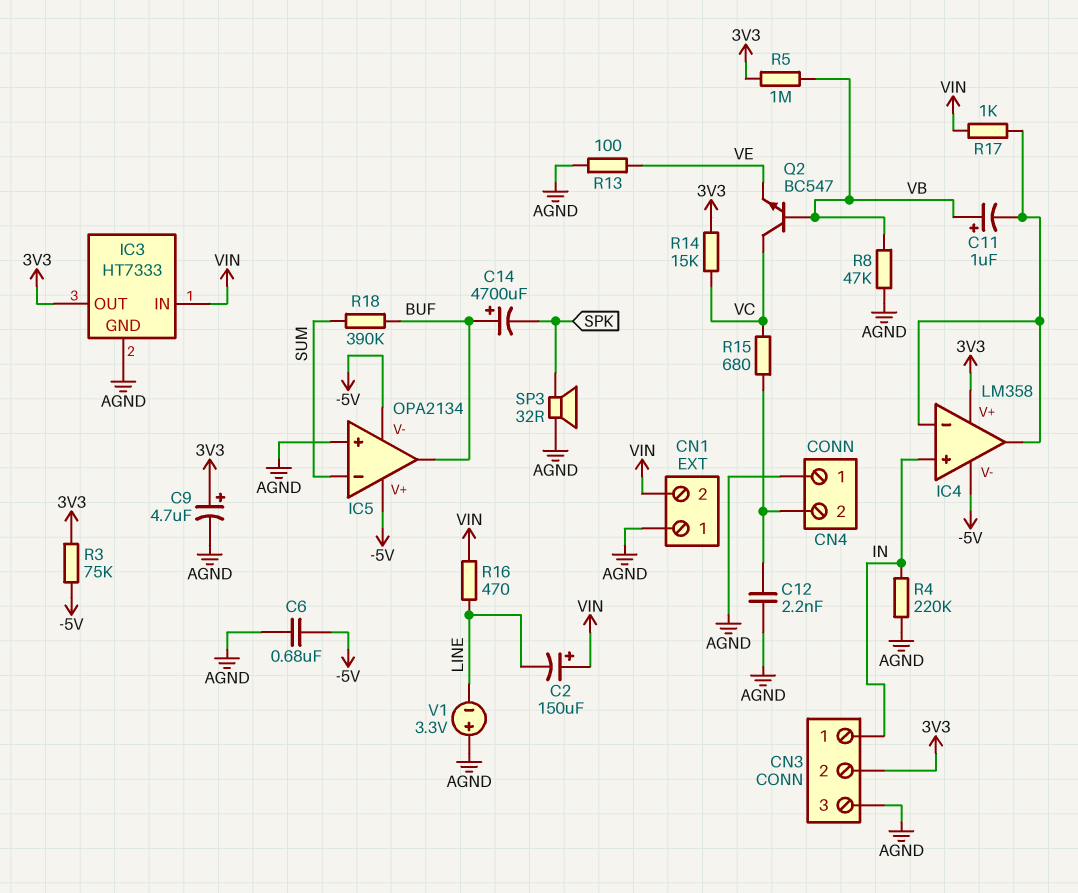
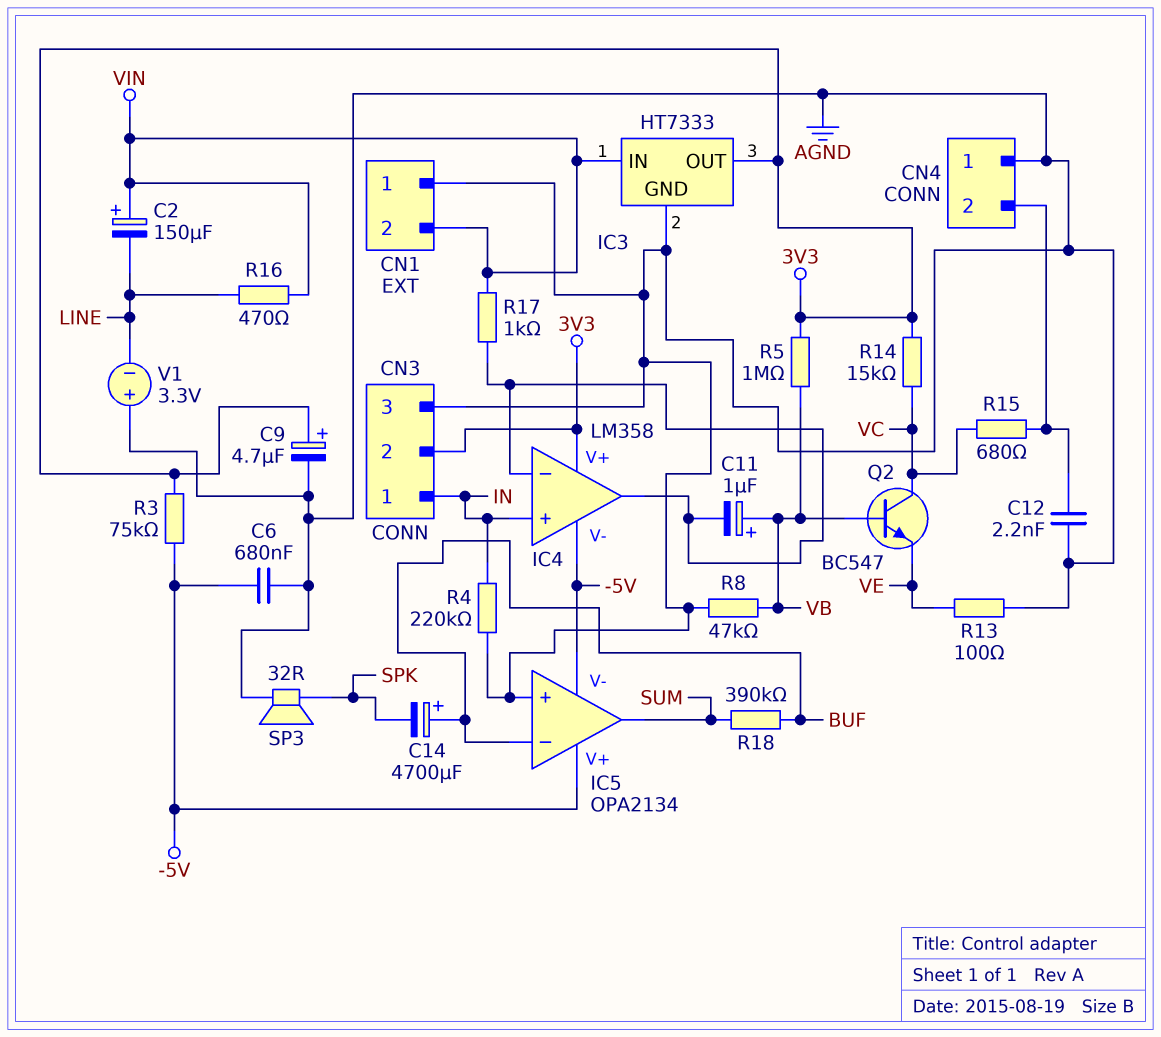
IC5 pin in-: SUM -> BUF
IC5 pin out: BUF -> SUM

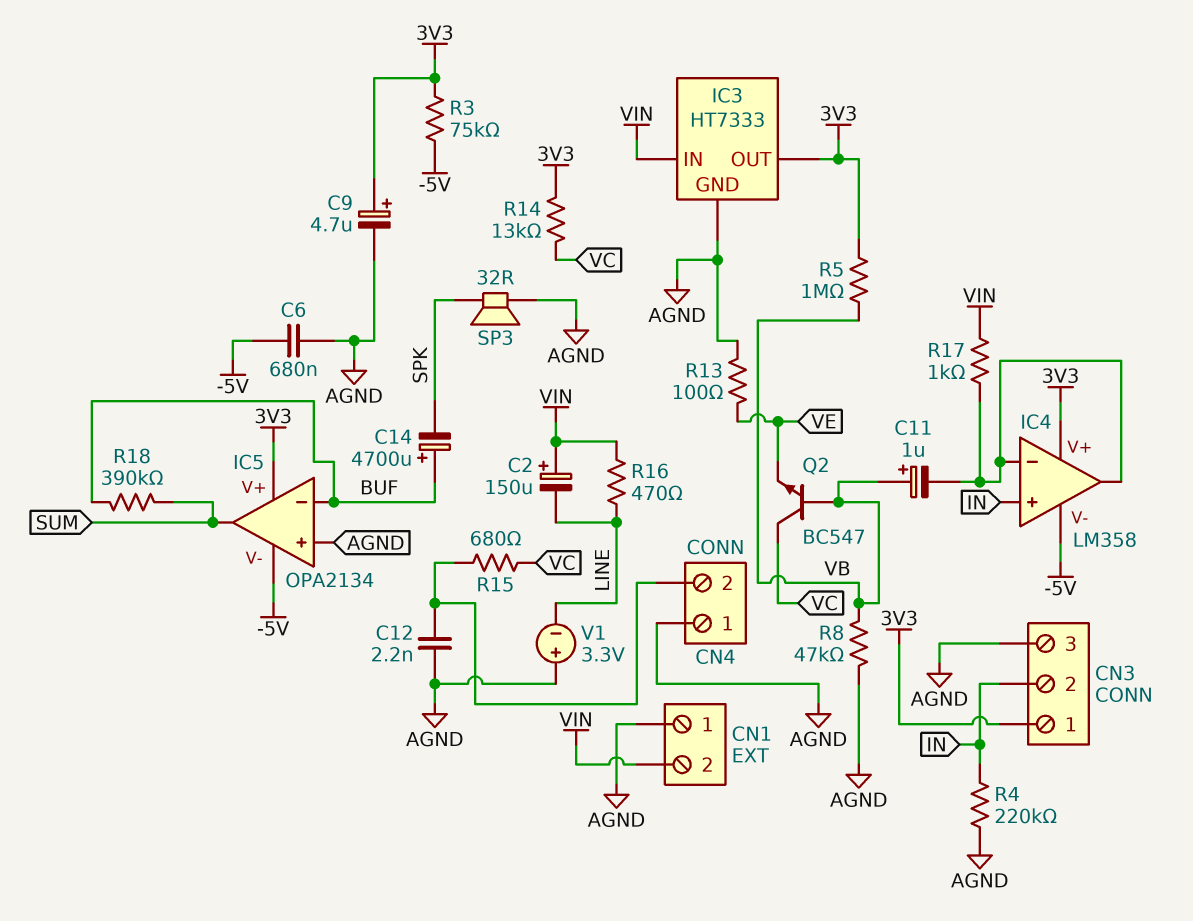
CN3 pin 1: IN -> 3V3
CN3 pin 2: 3V3 -> IN
IC5 pin V+: -5V -> 3V3
R14: 15k (3V3, VC) -> 13k (3V3, VC)

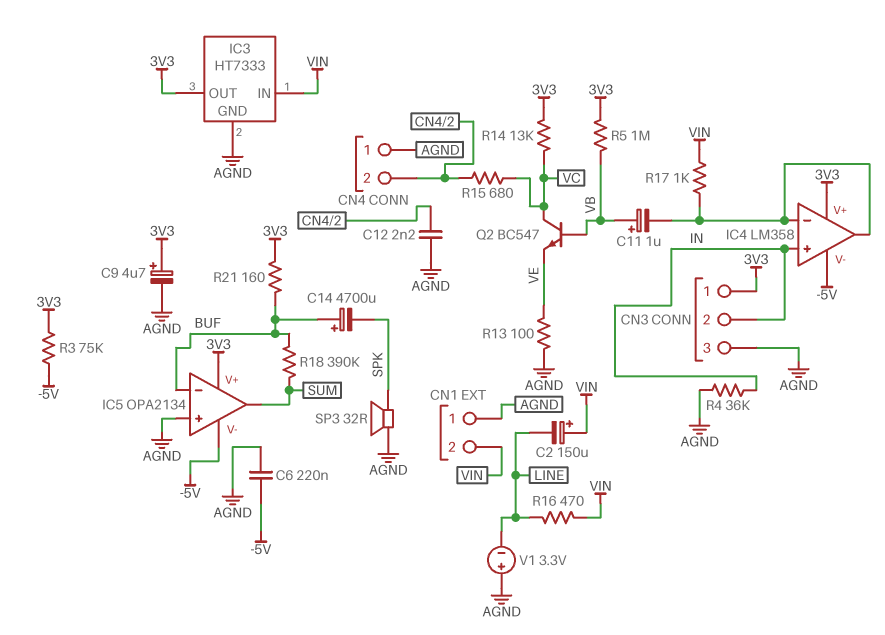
C6: 680nF (-5V, AGND) -> 220nF (-5V, AGND)
R4: 220k (AGND, IN) -> 36k (AGND, IN)
R8: 47k (AGND, VB) -> none
R21: none -> 160 (3V3, BUF)

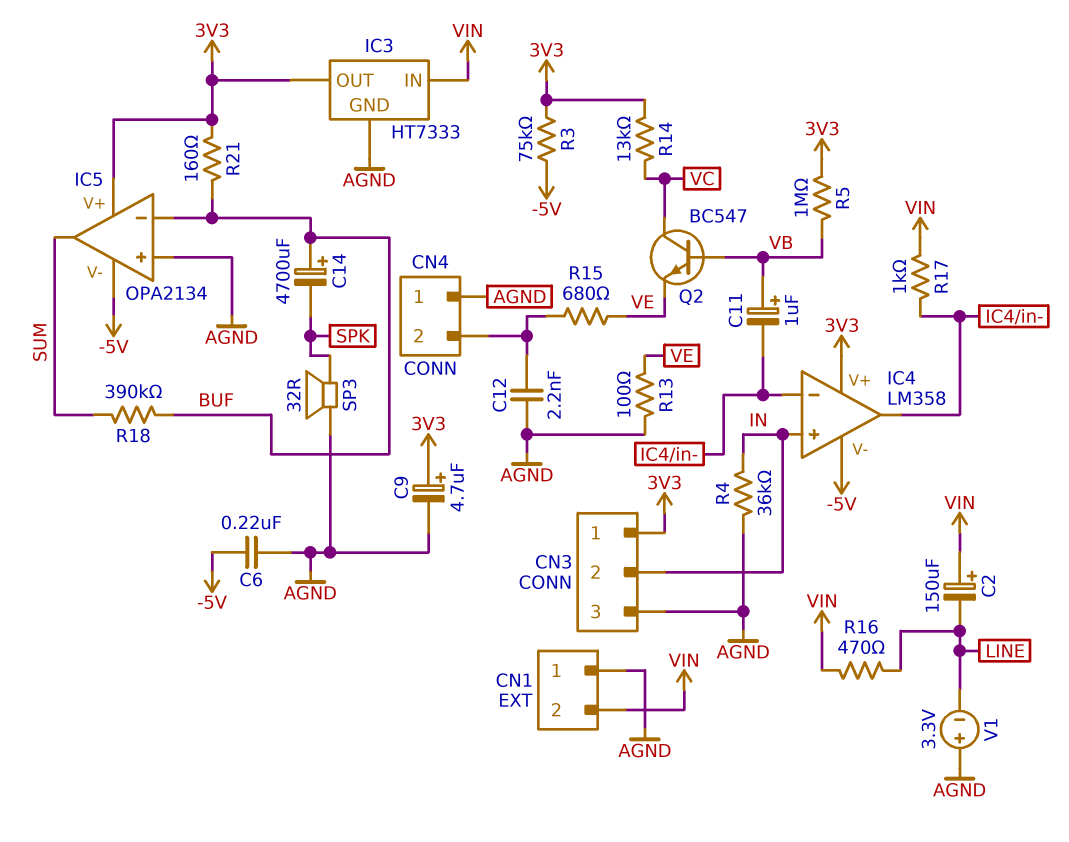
R15: 680 (CN4/2, VC) -> 680 (CN4/2, VE)

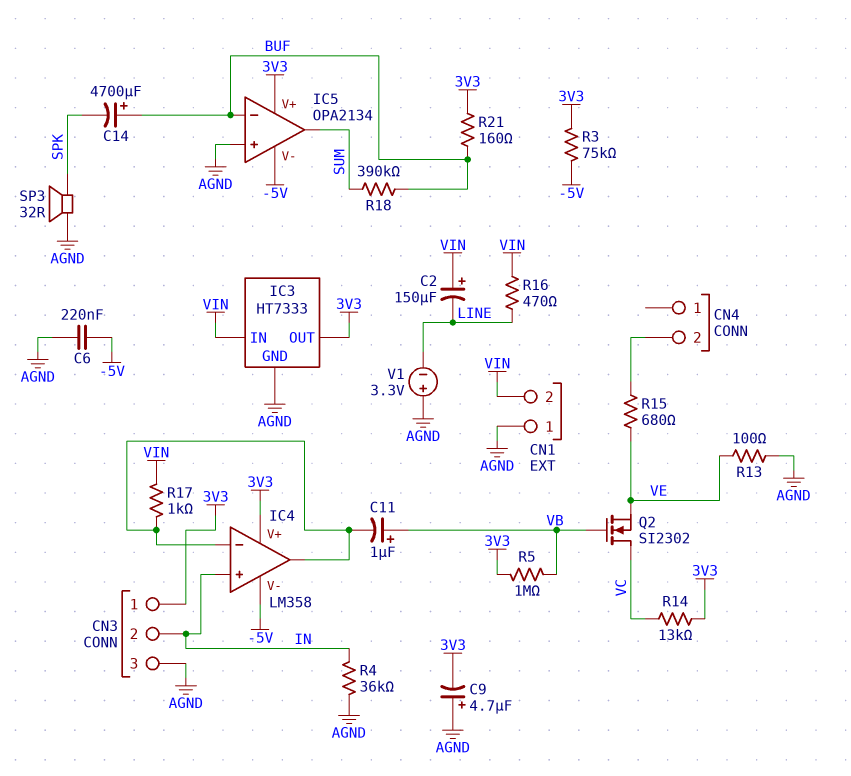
C9: 4.7uF (plus 3V3, minus AGND) -> 4.7uF (plus AGND, minus 3V3)
C12: 2.2nF (AGND, CN4/2) -> none
CN4 pin 1: AGND -> none
Q2: NPN BC547 (B VB, C VC, E VE) -> NMOS SI2302 (G VB, D VC, S VE)

